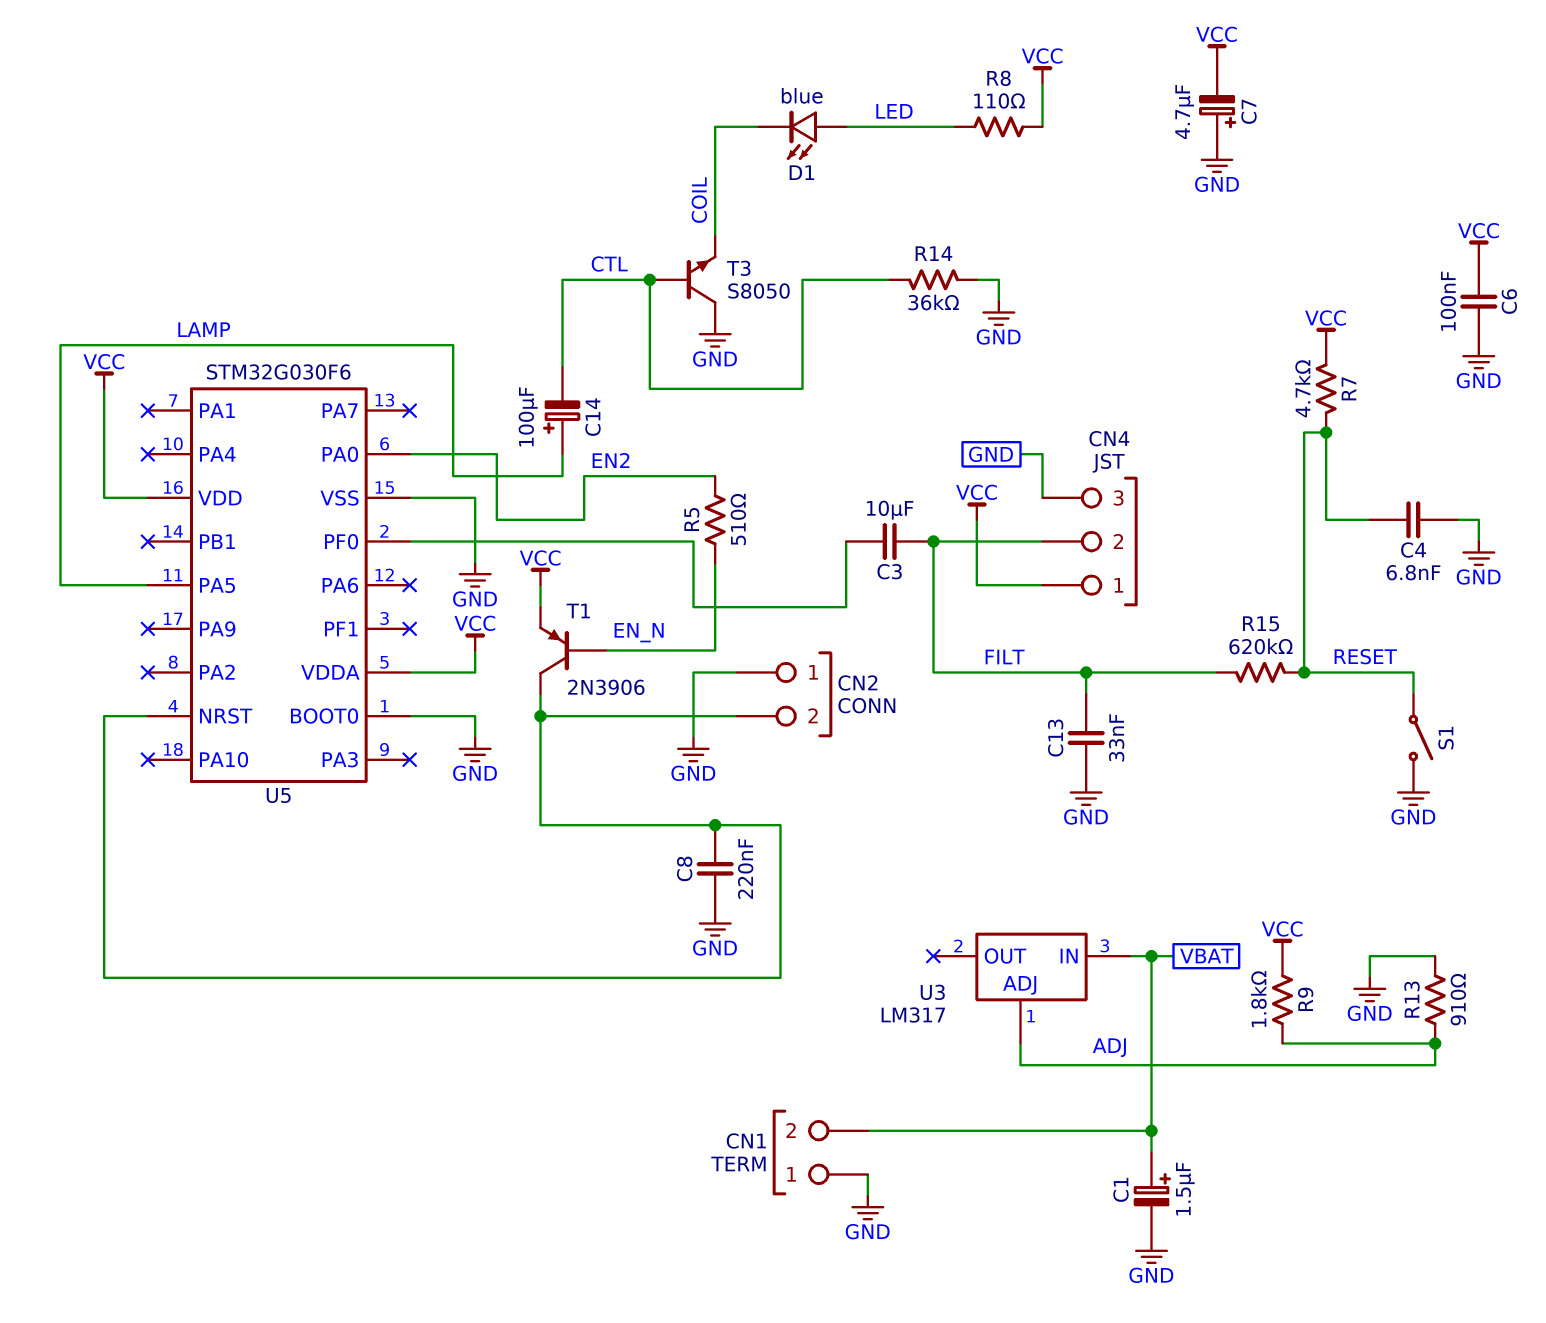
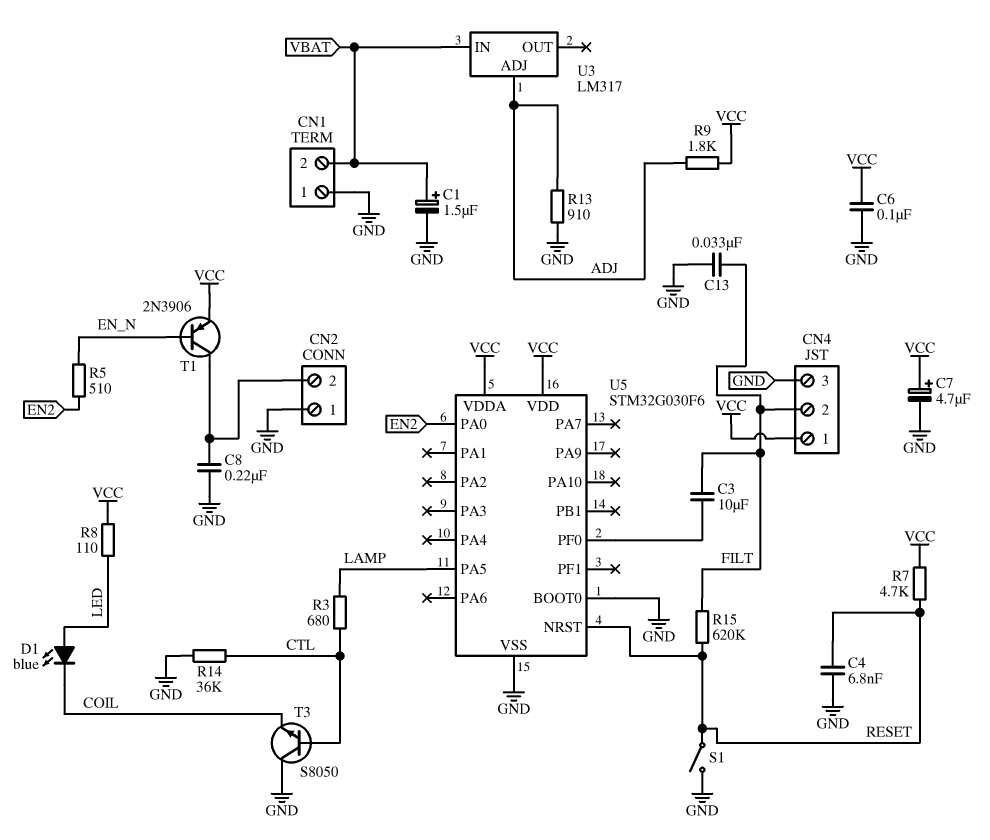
C7: 4.7uF (plus GND, minus VCC) -> 4.7uF (plus VCC, minus GND)
C14: 100uF (plus LAMP, minus CTL) -> none
R3: none -> 680 (CTL, LAMP)
U5 pin NRST: CN2/2 -> RESET

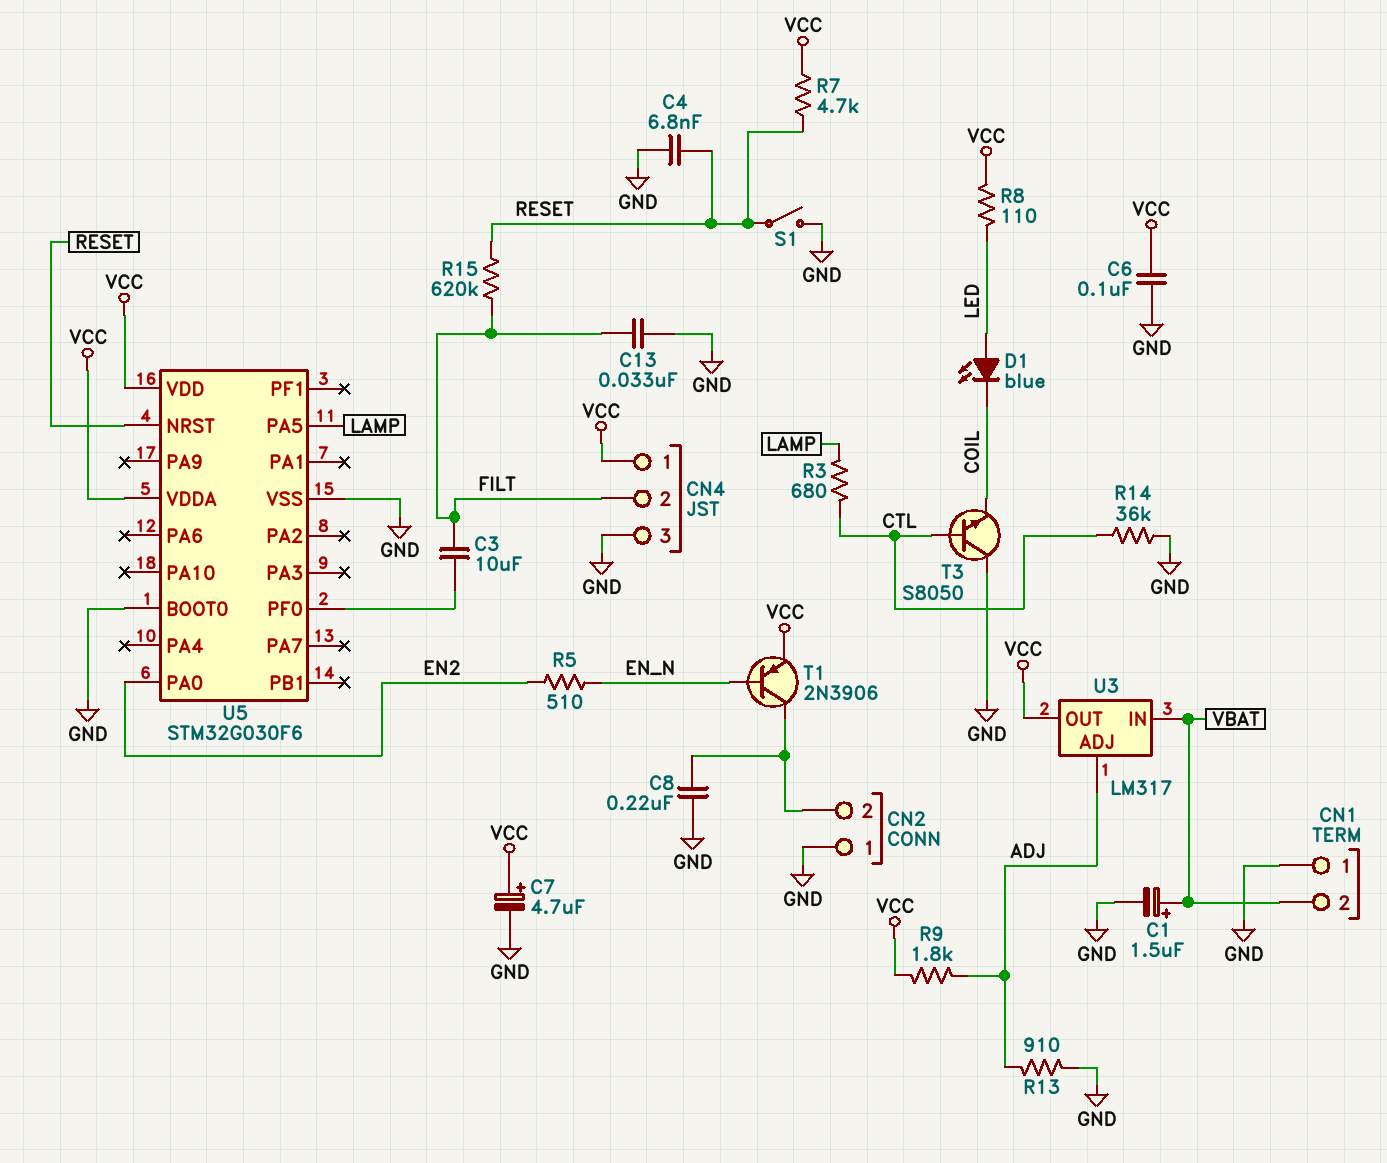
U3 pin OUT: none -> VCC

